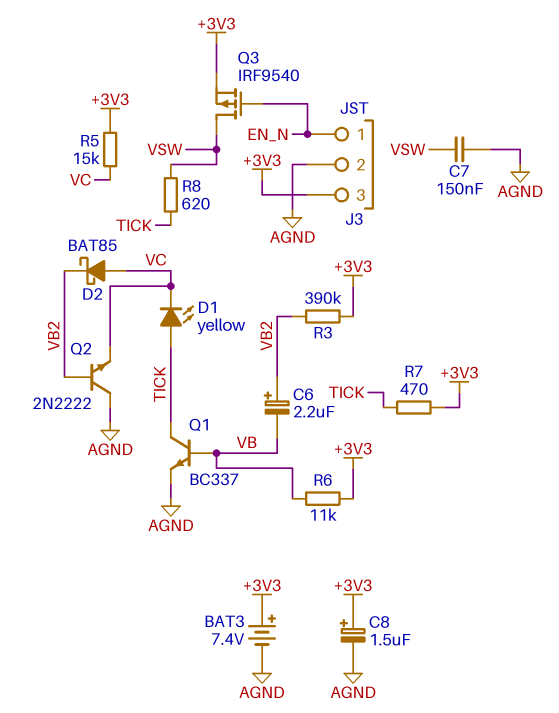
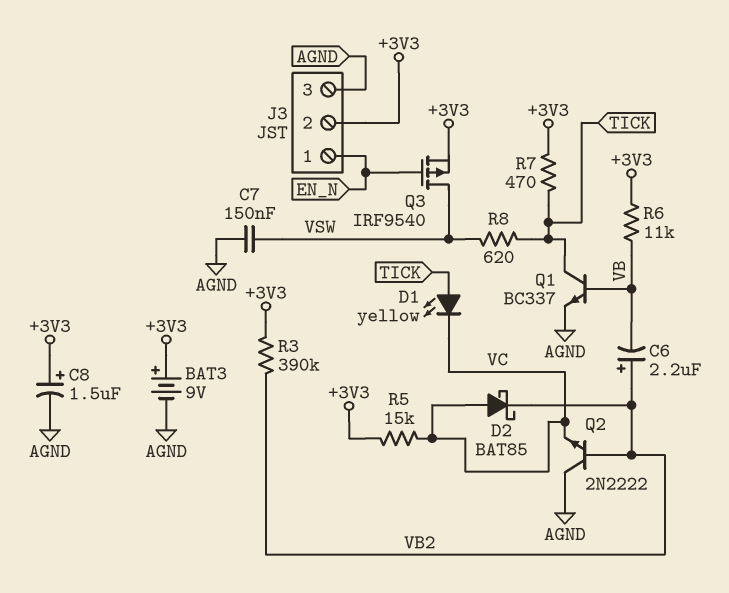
BAT3: 7.4V (plus +3V3, minus AGND) -> 9V (plus +3V3, minus AGND)
J3 pin 2: AGND -> +3V3
J3 pin 3: +3V3 -> AGND

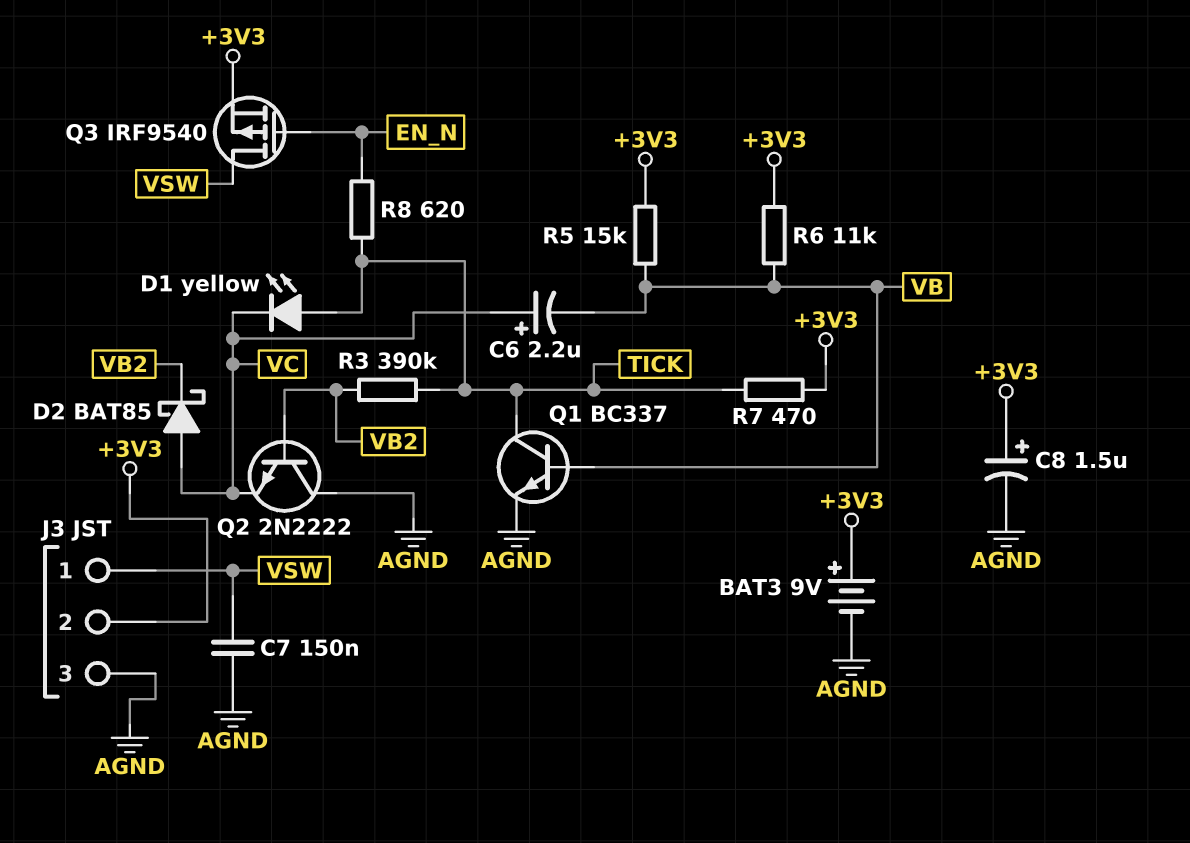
C6: 2.2uF (plus VB2, minus VB) -> 2.2uF (plus VC, minus VB)
J3 pin 1: EN_N -> VSW
R3: 390k (+3V3, VB2) -> 390k (TICK, VB2)
R5: 15k (+3V3, VC) -> 15k (+3V3, VB)
R8: 620 (TICK, VSW) -> 620 (EN_N, TICK)

